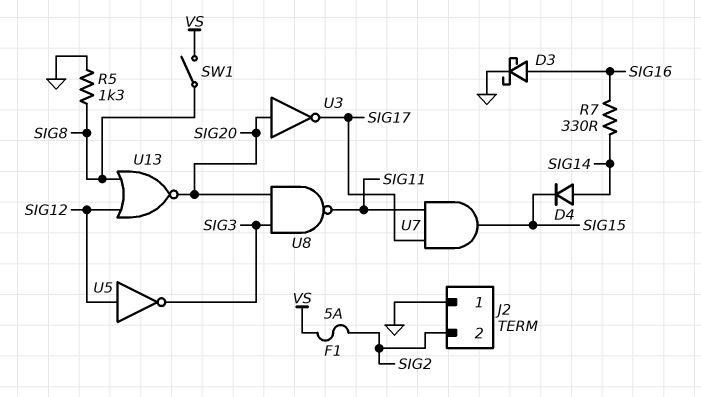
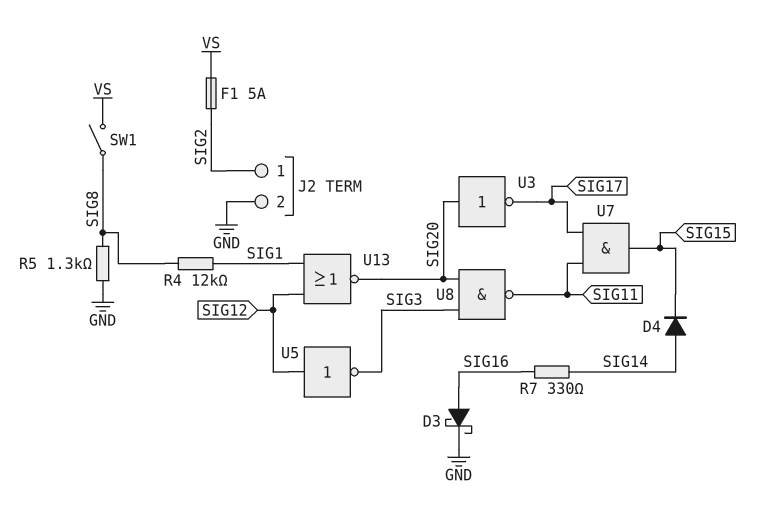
J2 pin 1: GND -> SIG2
J2 pin 2: SIG2 -> GND
R4: none -> 12k (SIG1, SIG8)
U13: NOR (in SIG8, in SIG12, out SIG20) -> NOR (in SIG1, in SIG12, out SIG20)

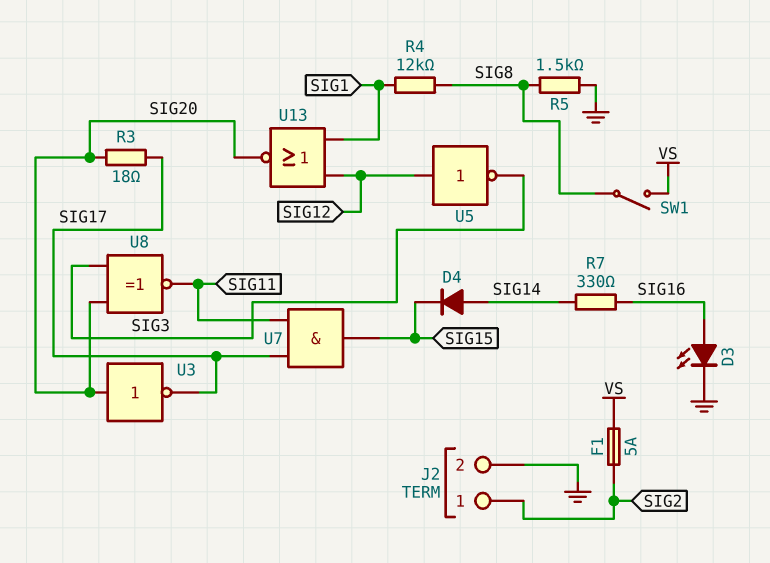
D3: schottky (A SIG16, K GND) -> LED (A SIG16, K GND)
R3: none -> 18 (SIG17, SIG20)
R5: 1.3k (GND, SIG8) -> 1.5k (GND, SIG8)
U8: NAND (in SIG3, in SIG20, out SIG11) -> XNOR (in SIG3, in SIG20, out SIG11)

